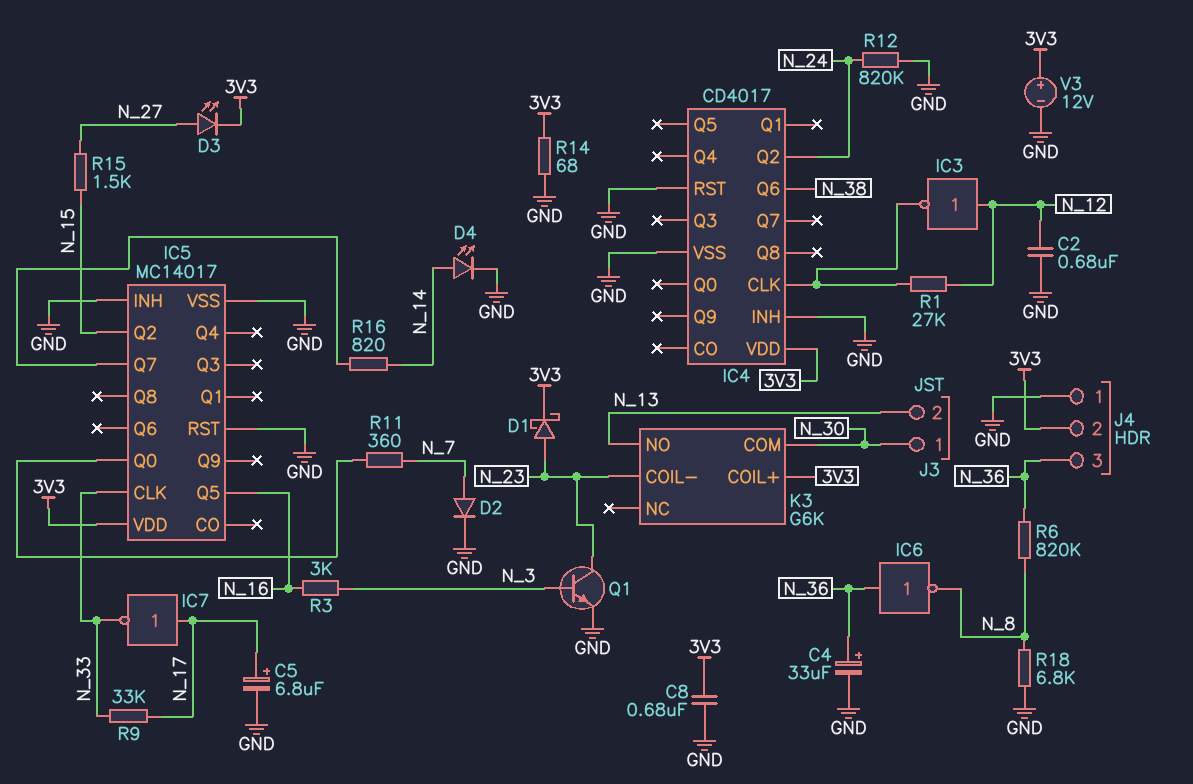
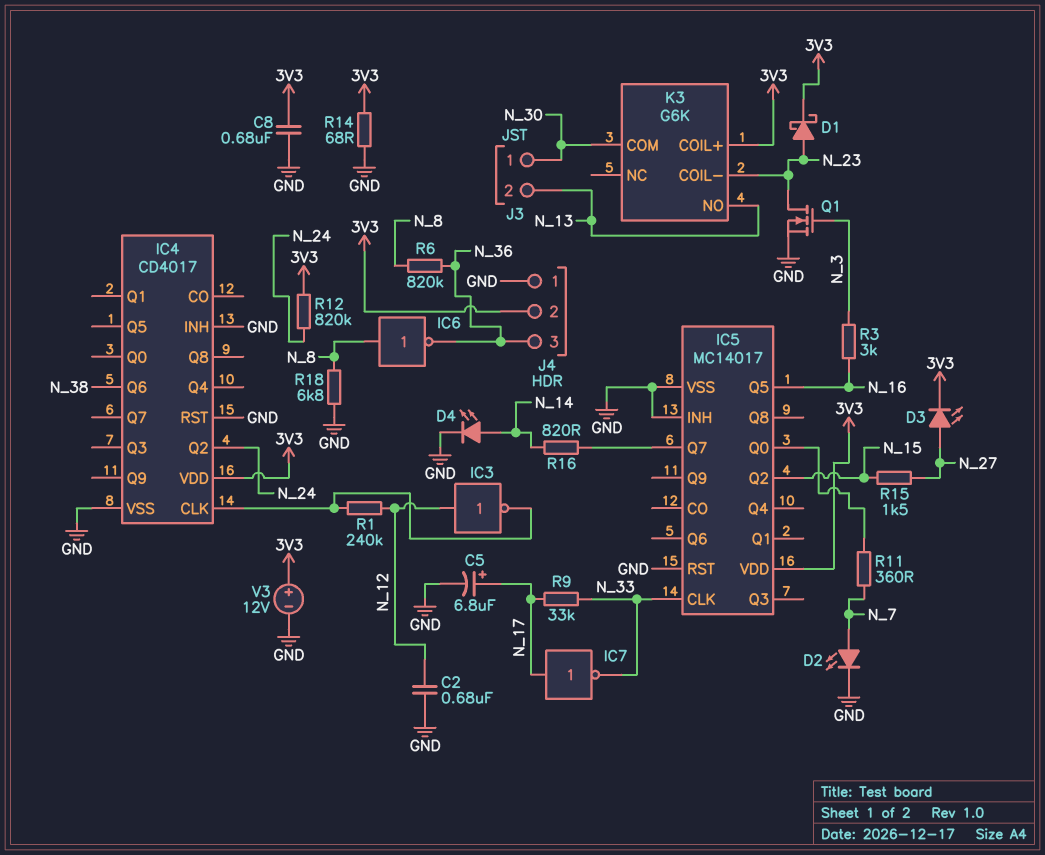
C4: 33uF (plus N_36, minus GND) -> none
D2: diode (A N_7, K GND) -> LED (A N_7, K GND)
IC6: NOT (in N_36, out N_8) -> NOT (in N_8, out N_36)
Q1: NPN (B N_3, C N_23, E GND) -> NMOS (G N_3, D N_23, S GND)
R1: 27k (IC4/CLK, N_12) -> 240k (IC4/CLK, N_12)
R12: 820k (GND, N_24) -> 820k (3V3, N_24)

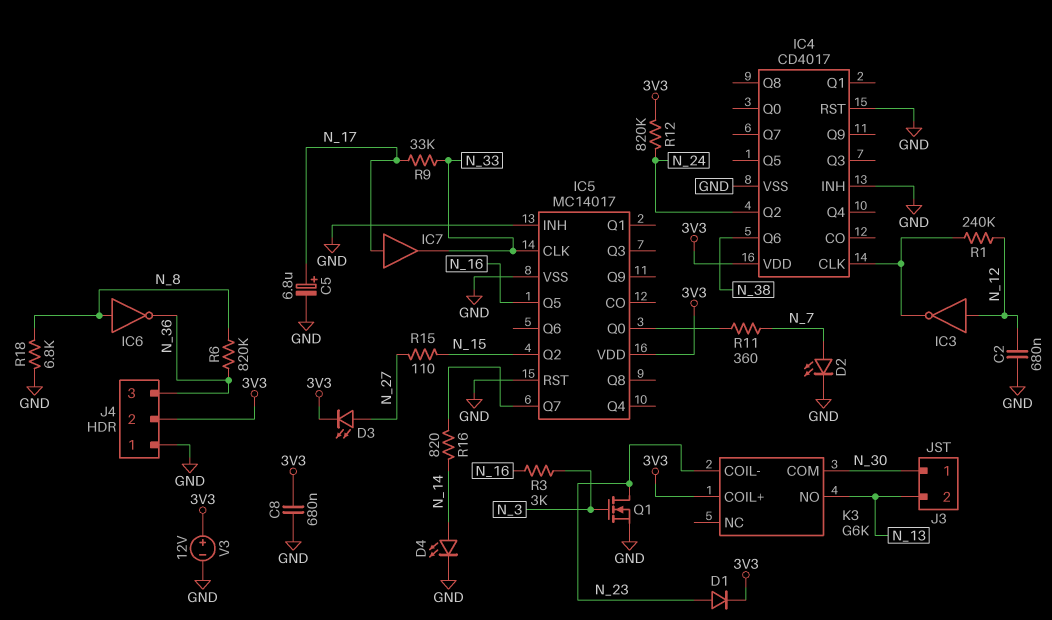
D1: schottky (A N_23, K 3V3) -> diode (A N_23, K 3V3)
IC7: NOT (in N_17, out N_33) -> buffer (in N_17, out N_33)
R14: 68 (3V3, GND) -> none
R15: 1.5k (N_15, N_27) -> 110 (N_15, N_27)

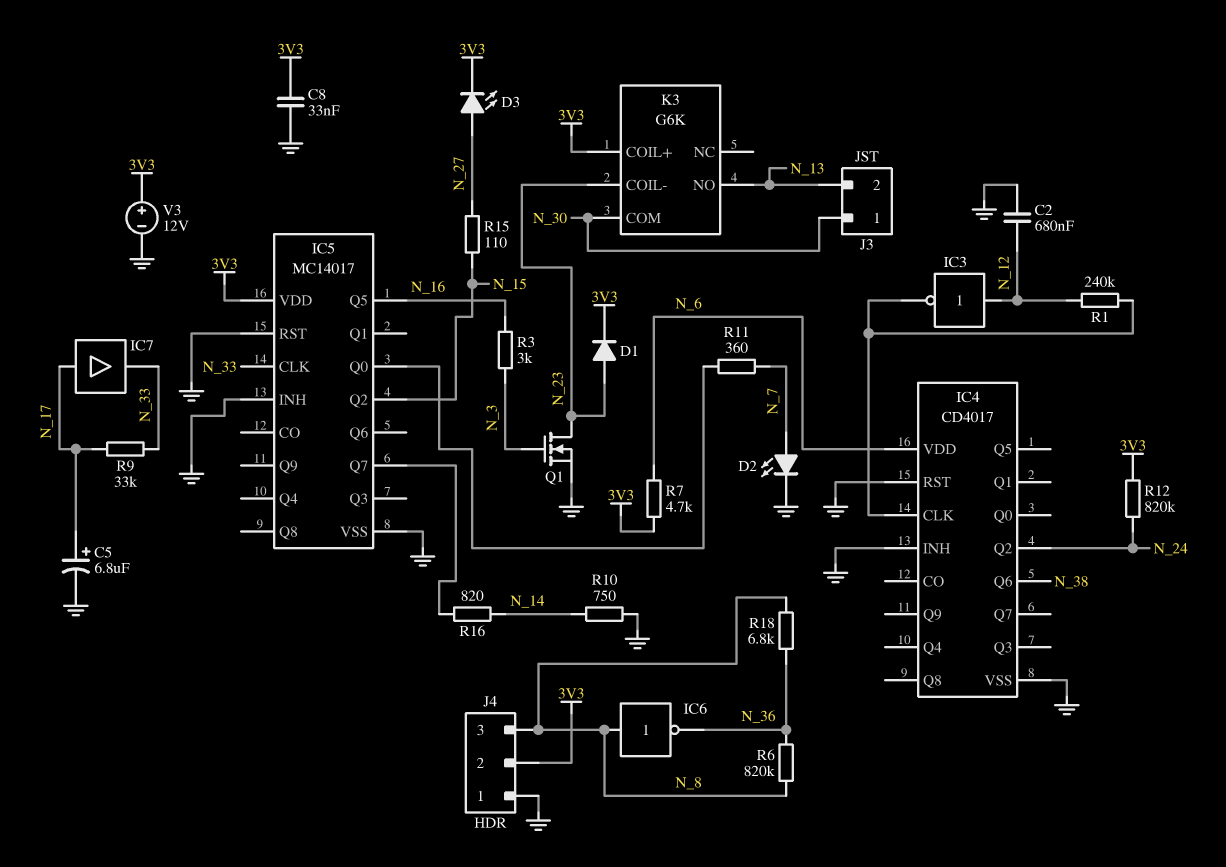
C8: 680nF (3V3, GND) -> 33nF (3V3, GND)
D4: LED (A N_14, K GND) -> none
IC4 pin VDD: 3V3 -> N_6
J4 pin 3: N_36 -> N_8
R7: none -> 4.7k (3V3, N_6)
R10: none -> 750 (GND, N_14)
R18: 6.8k (GND, N_8) -> 6.8k (N_8, N_36)

